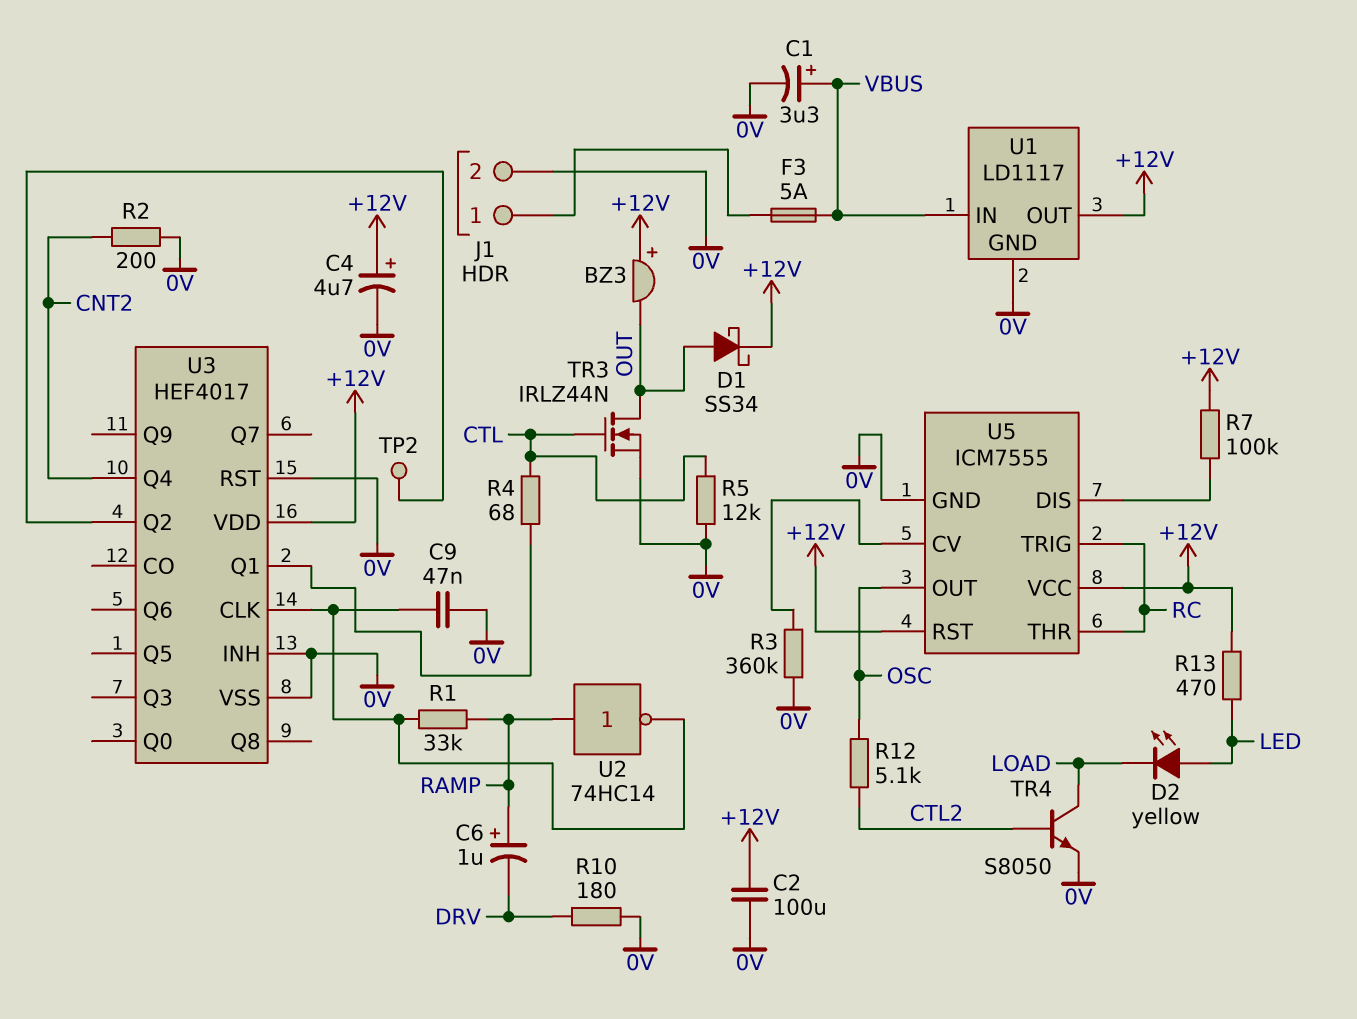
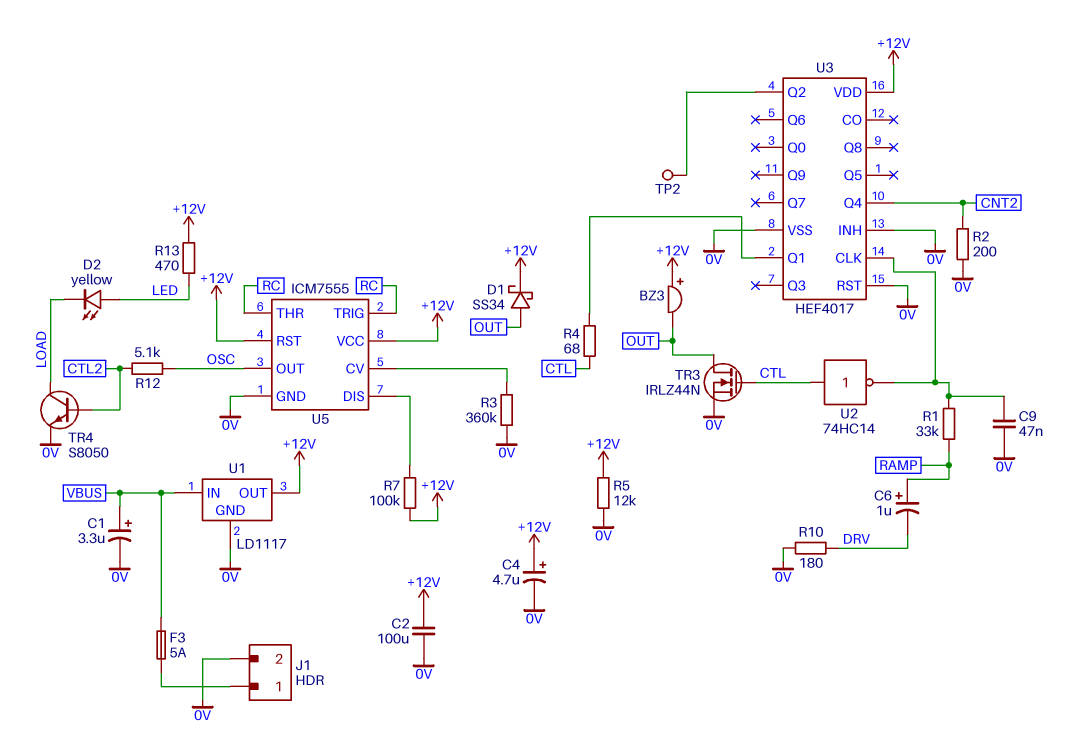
R5: 12k (0V, CTL) -> 12k (+12V, 0V)
U2: NOT 74HC14 (in RAMP, out U3/CLK) -> NOT 74HC14 (in CTL, out U3/CLK)

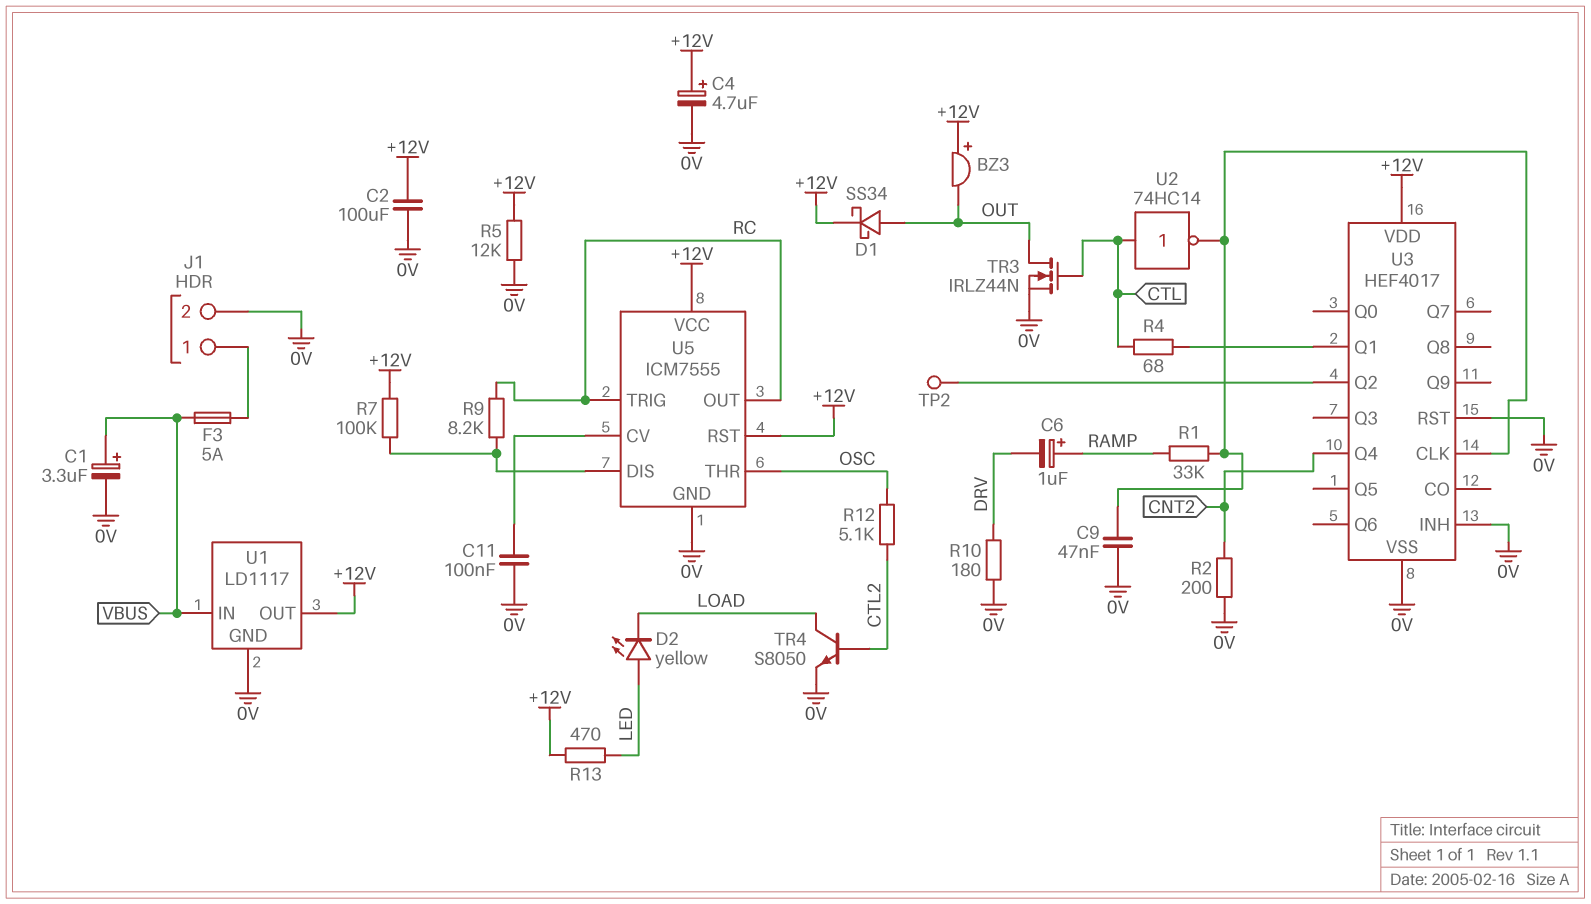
C11: none -> 100nF (0V, U5/CV)
R3: 360k (0V, U5/CV) -> none
R9: none -> 8.2k (RC, U5/DIS)
U5 pin OUT: OSC -> RC
U5 pin THR: RC -> OSC

